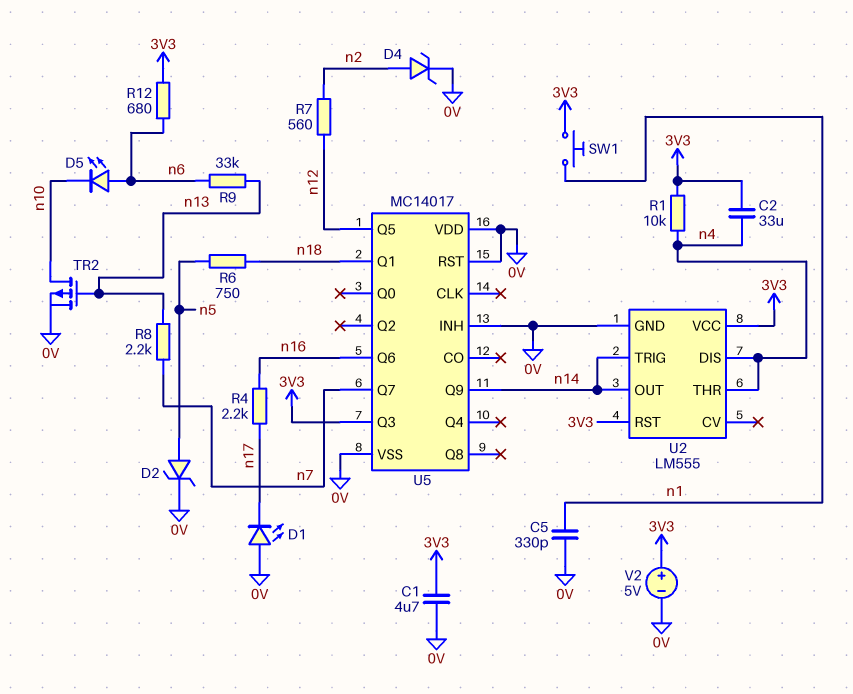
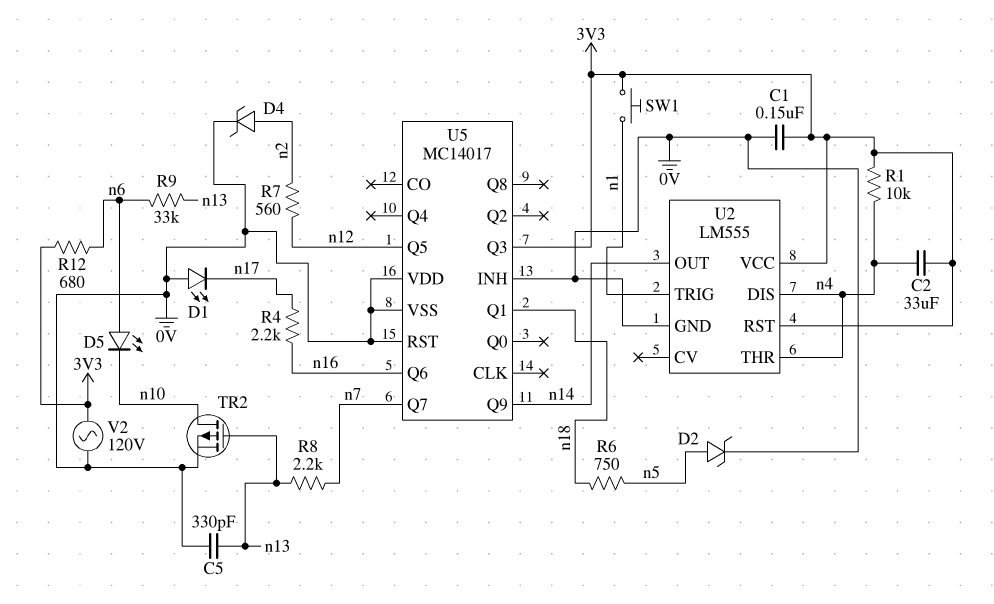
C1: 4.7uF (0V, 3V3) -> 150nF (0V, 3V3)
C5: 330pF (0V, n1) -> 330pF (0V, n13)
U2 pin TRIG: n14 -> n1
V2: 5V (plus 3V3, minus 0V) -> AC 120V (0V, 3V3)

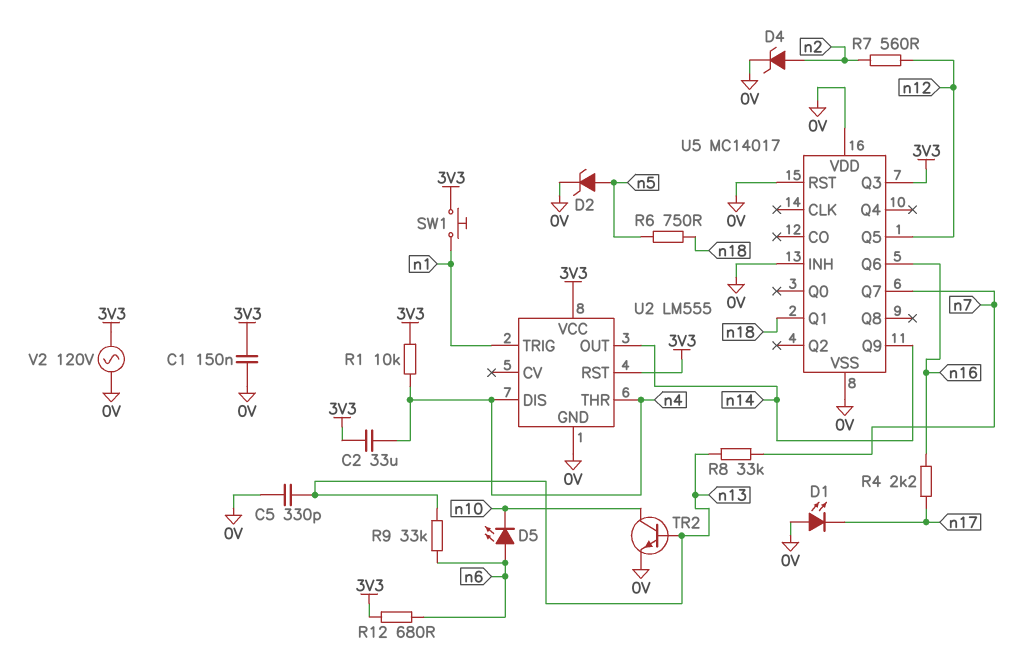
R8: 2.2k (n7, n13) -> 33k (n7, n13)
TR2: PMOS (G n13, D n10, S 0V) -> NPN (B n13, C n10, E 0V)

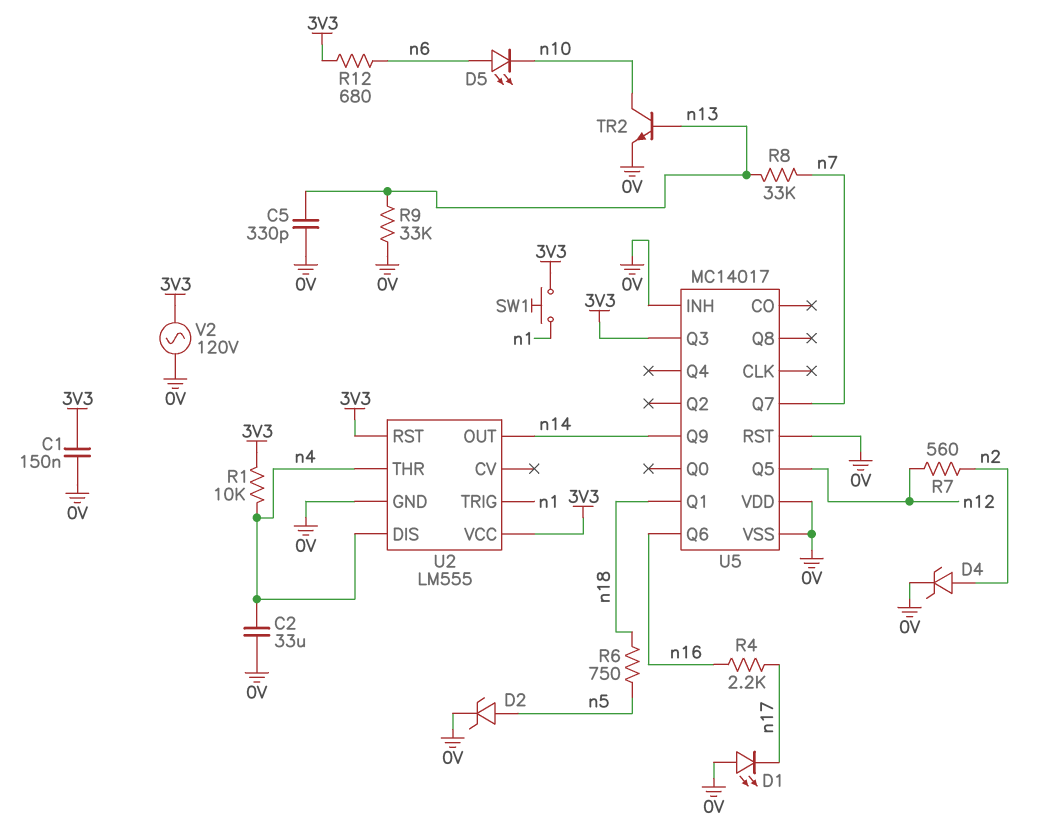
C2: 33uF (3V3, n4) -> 33uF (0V, n4)
R9: 33k (n6, n13) -> 33k (0V, n13)

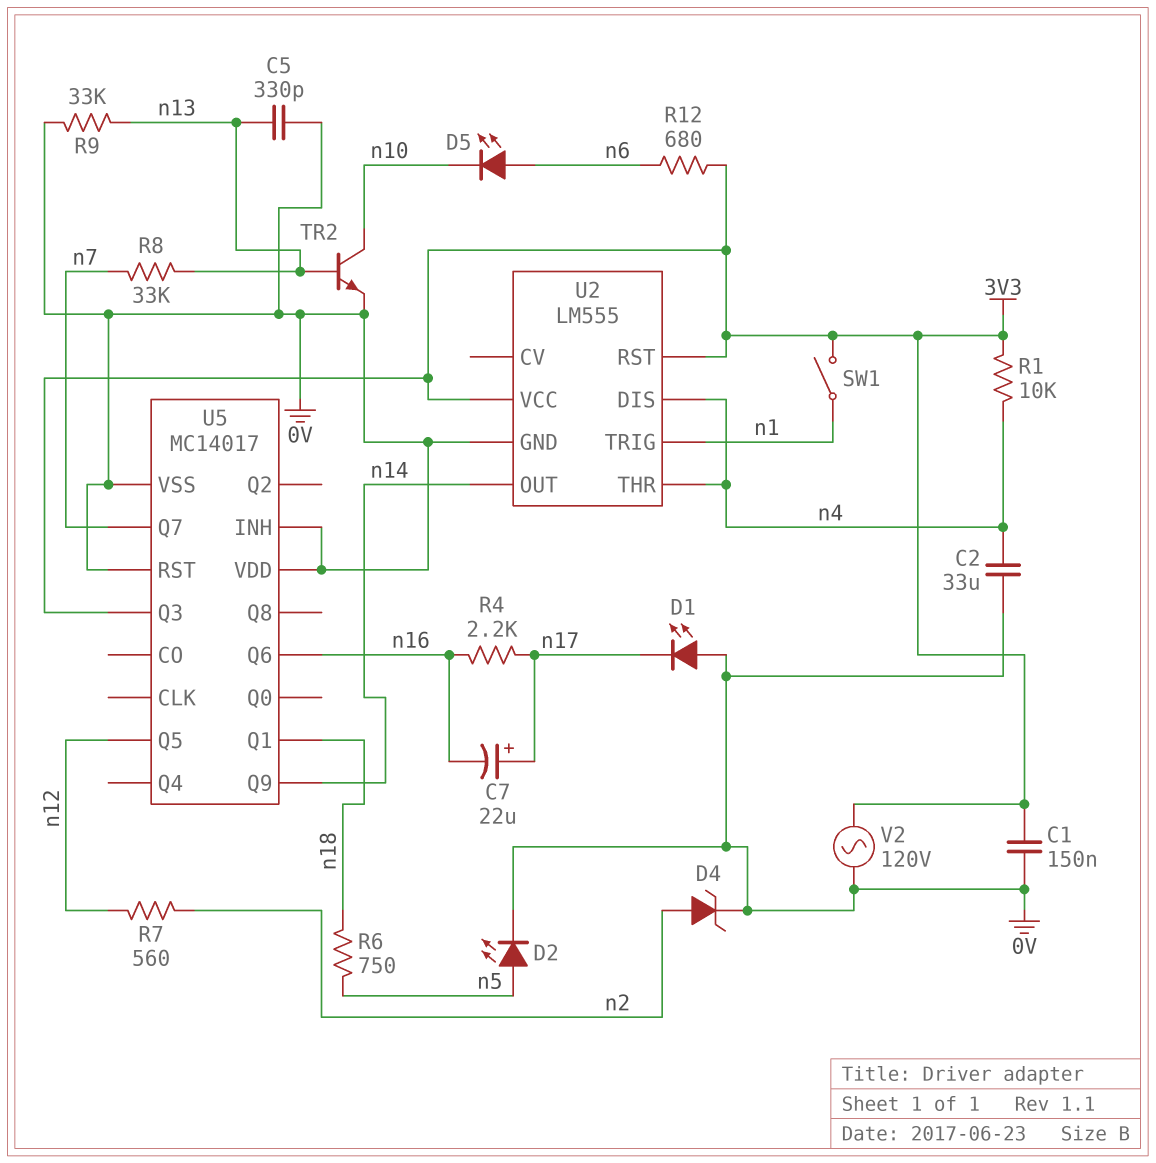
C7: none -> 22uF (plus n17, minus n16)
D2: zener (A n5, K 0V) -> LED (A n5, K 0V)
SW1: button (3V3, n1) -> switch (3V3, n1)

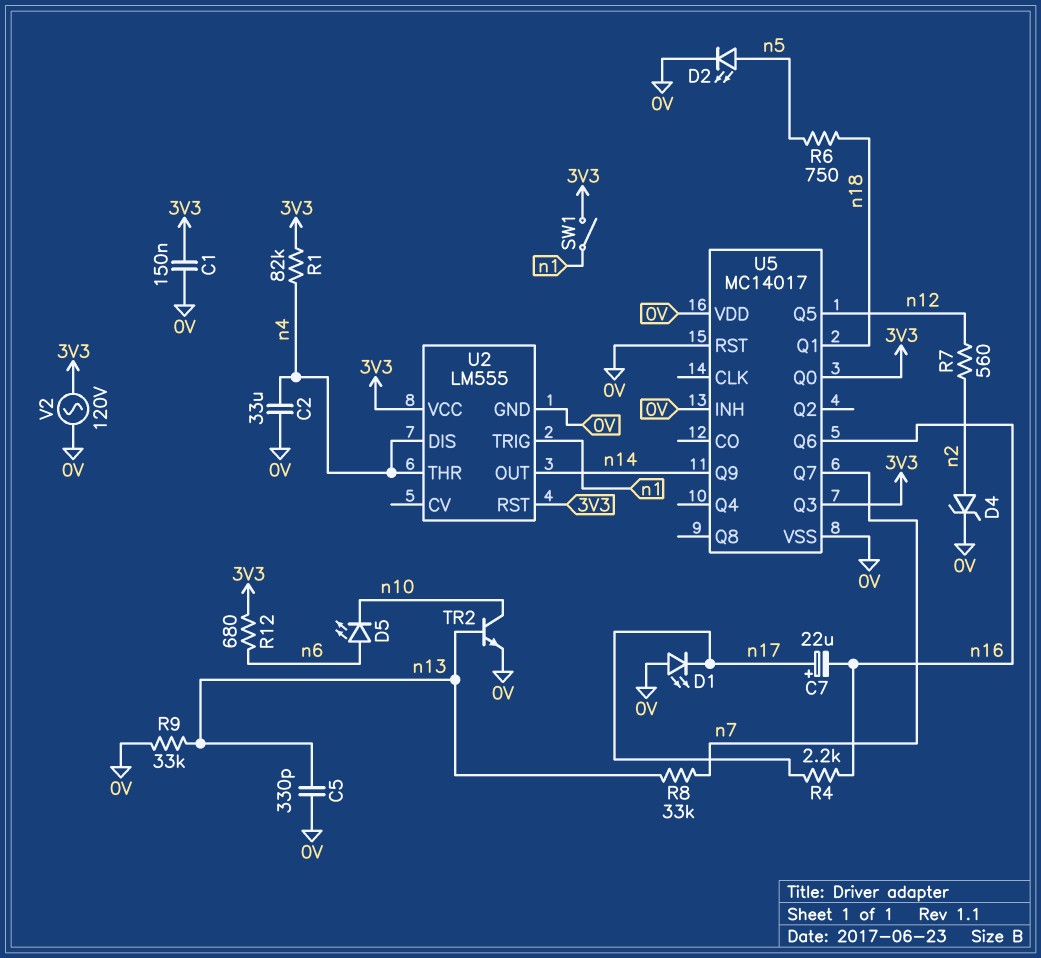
R1: 10k (3V3, n4) -> 82k (3V3, n4)
U5 pin Q0: none -> 3V3

